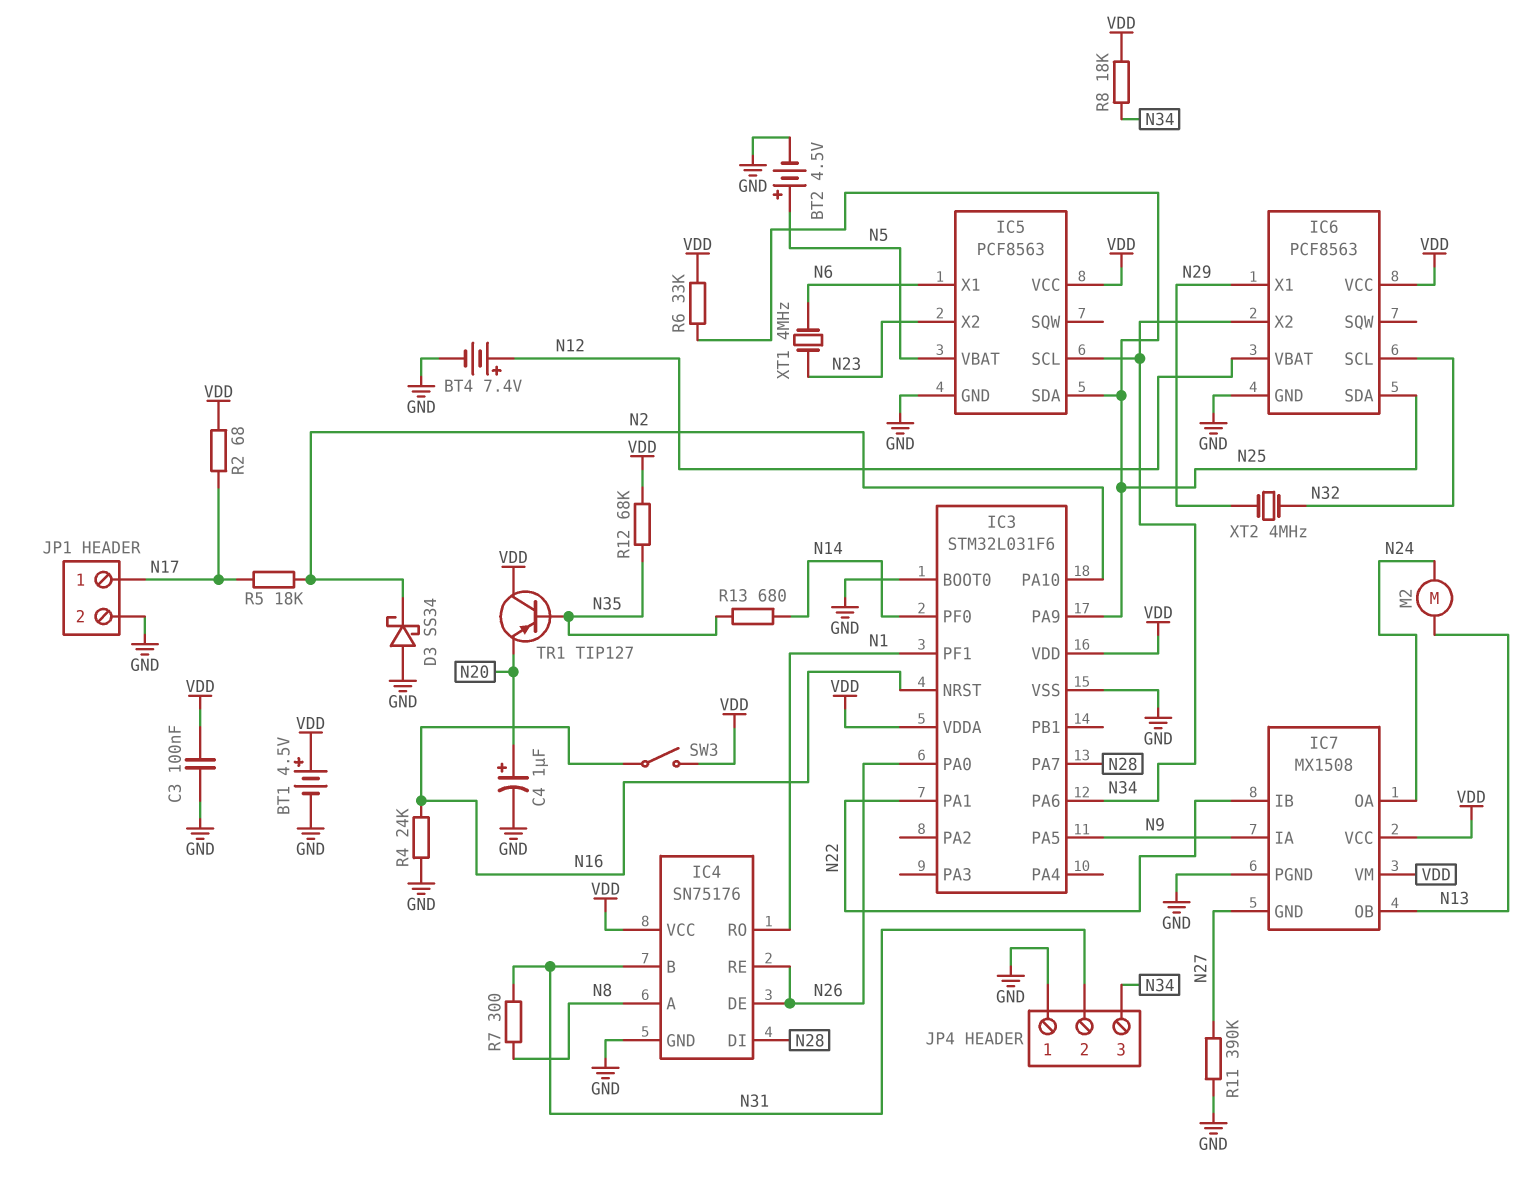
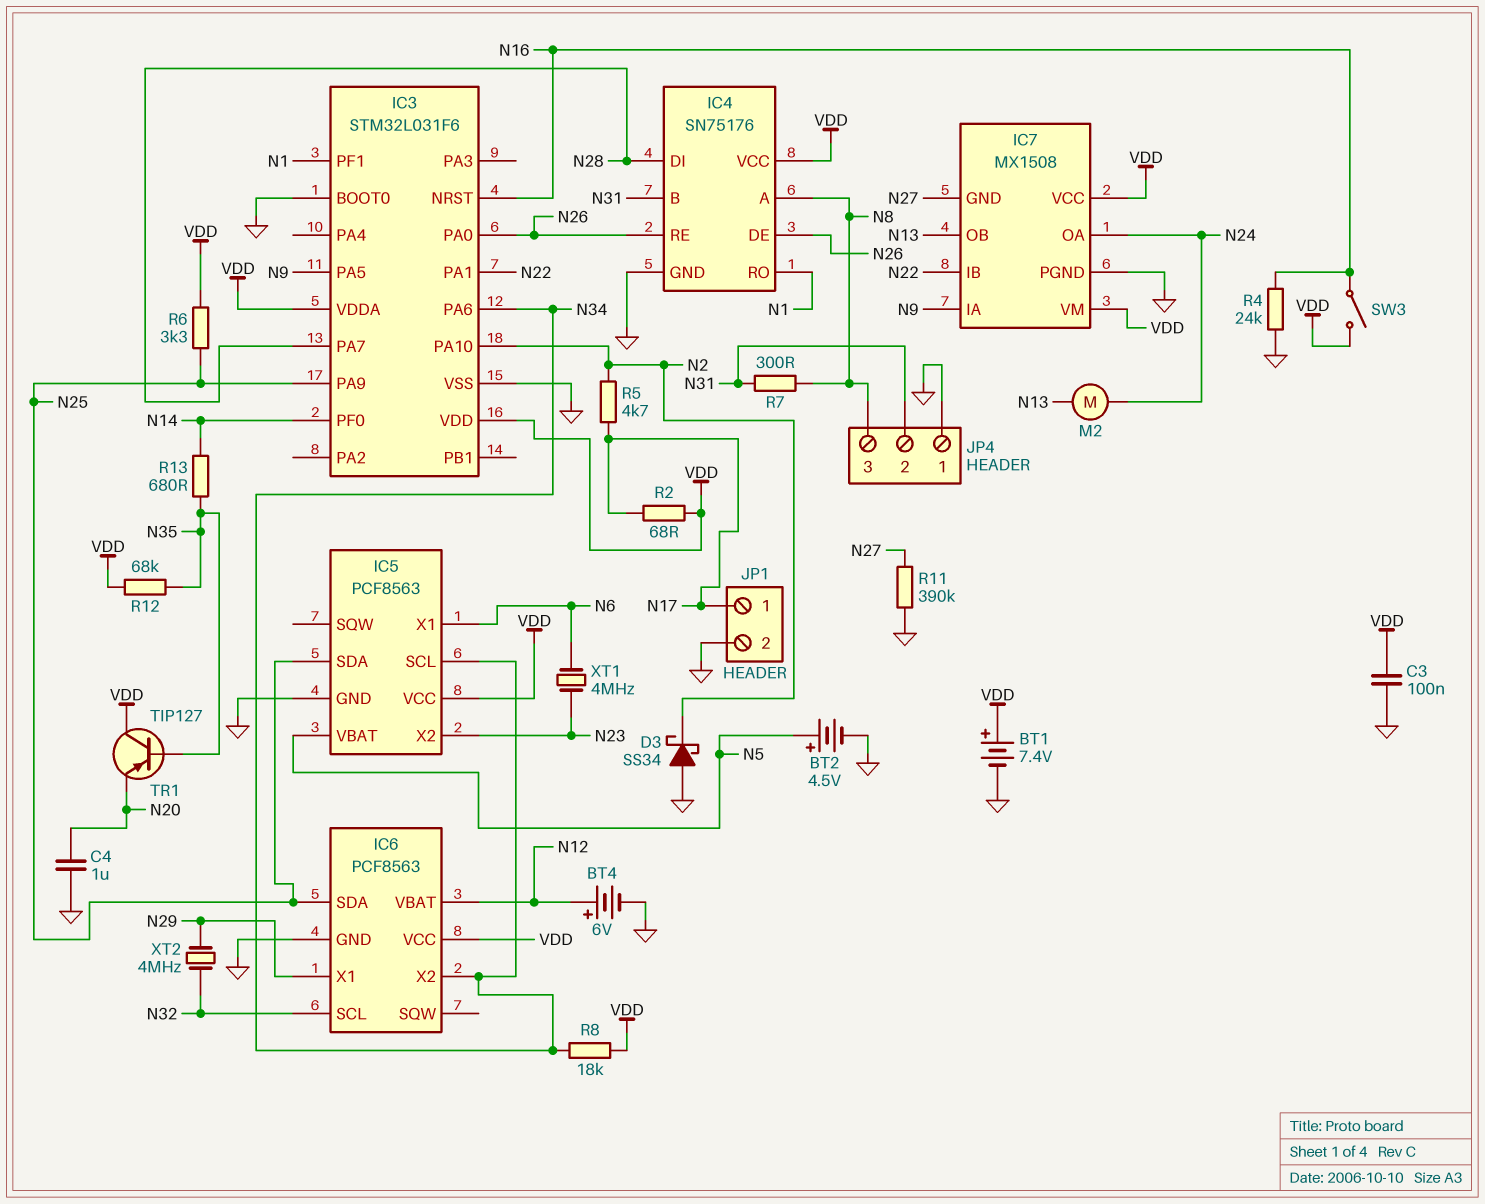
BT1: 4.5V (plus VDD, minus GND) -> 7.4V (plus VDD, minus GND)
BT4: 7.4V (plus N12, minus GND) -> 6V (plus N12, minus GND)
C4: 1uF (plus N20, minus GND) -> 1uF (GND, N20)
JP4 pin 3: N34 -> N8
R5: 18k (N2, N17) -> 4.7k (N2, N17)
R6: 33k (N25, VDD) -> 3.3k (N25, VDD)

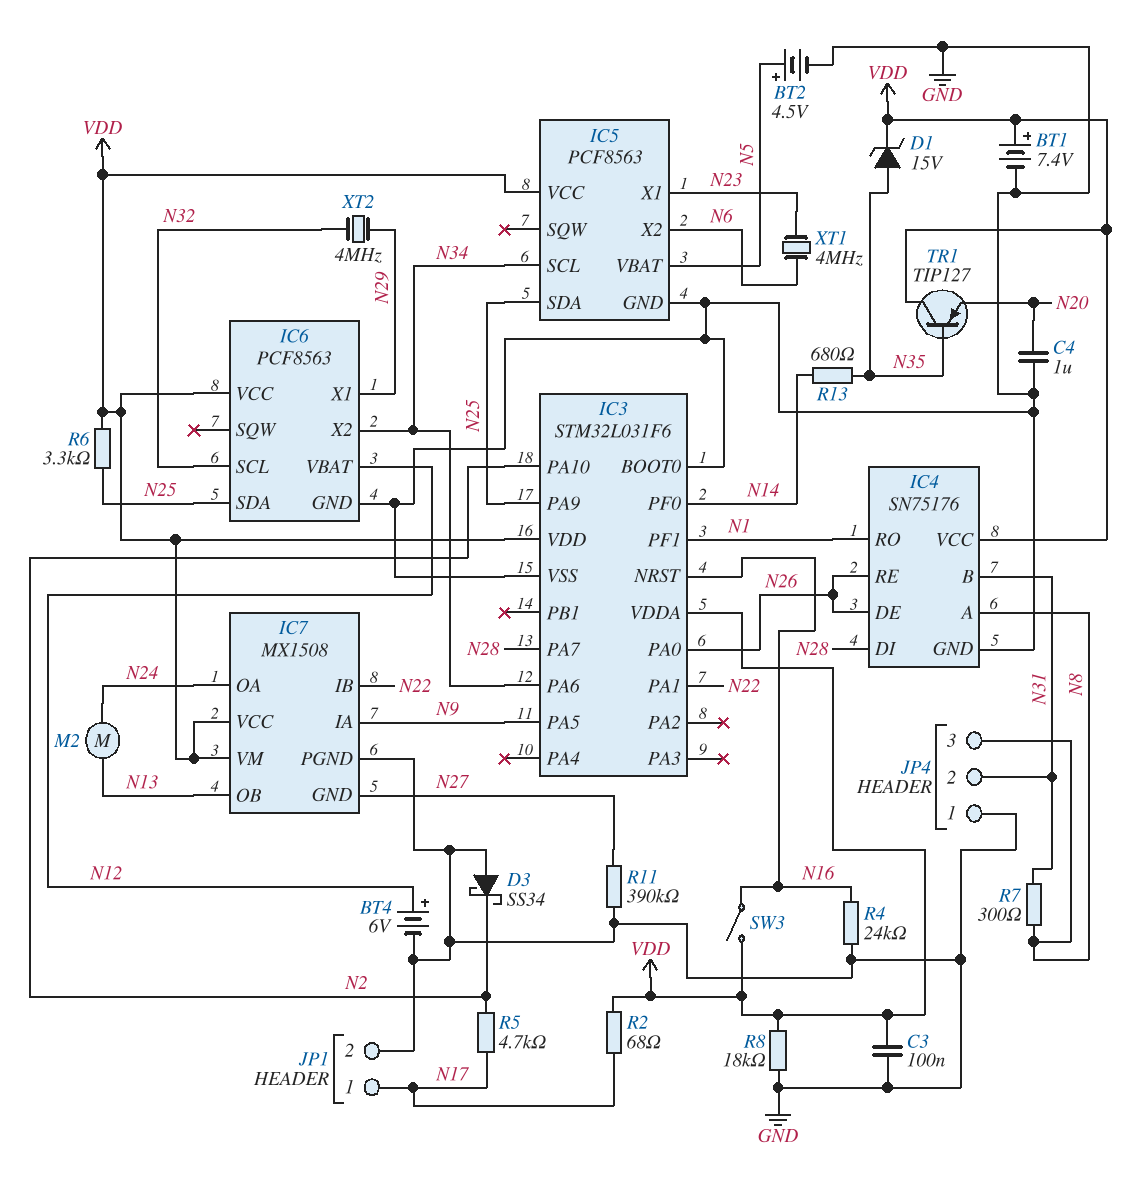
D1: none -> zener 15V (A N35, K VDD)
IC5 pin X1: N6 -> N23
IC5 pin X2: N23 -> N6
R8: 18k (N34, VDD) -> 18k (GND, VDD)
R12: 68k (N35, VDD) -> none

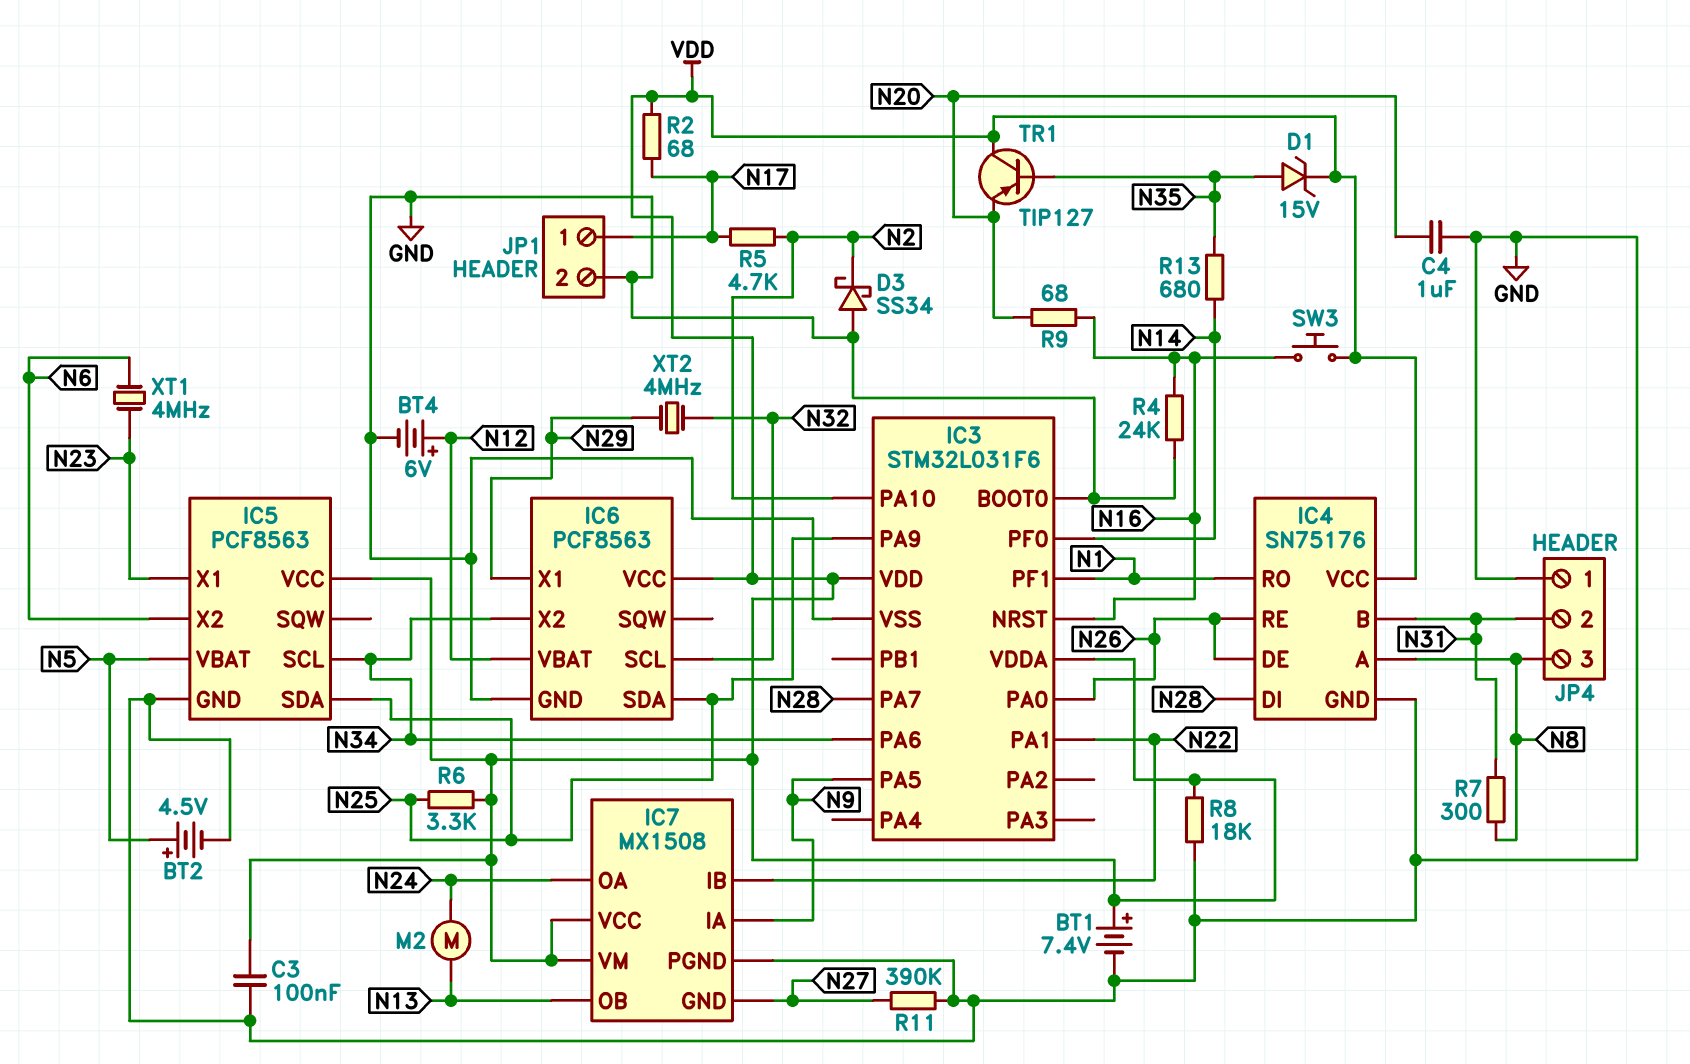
R9: none -> 68 (N16, N20)
SW3: switch (N16, VDD) -> button (N16, VDD)

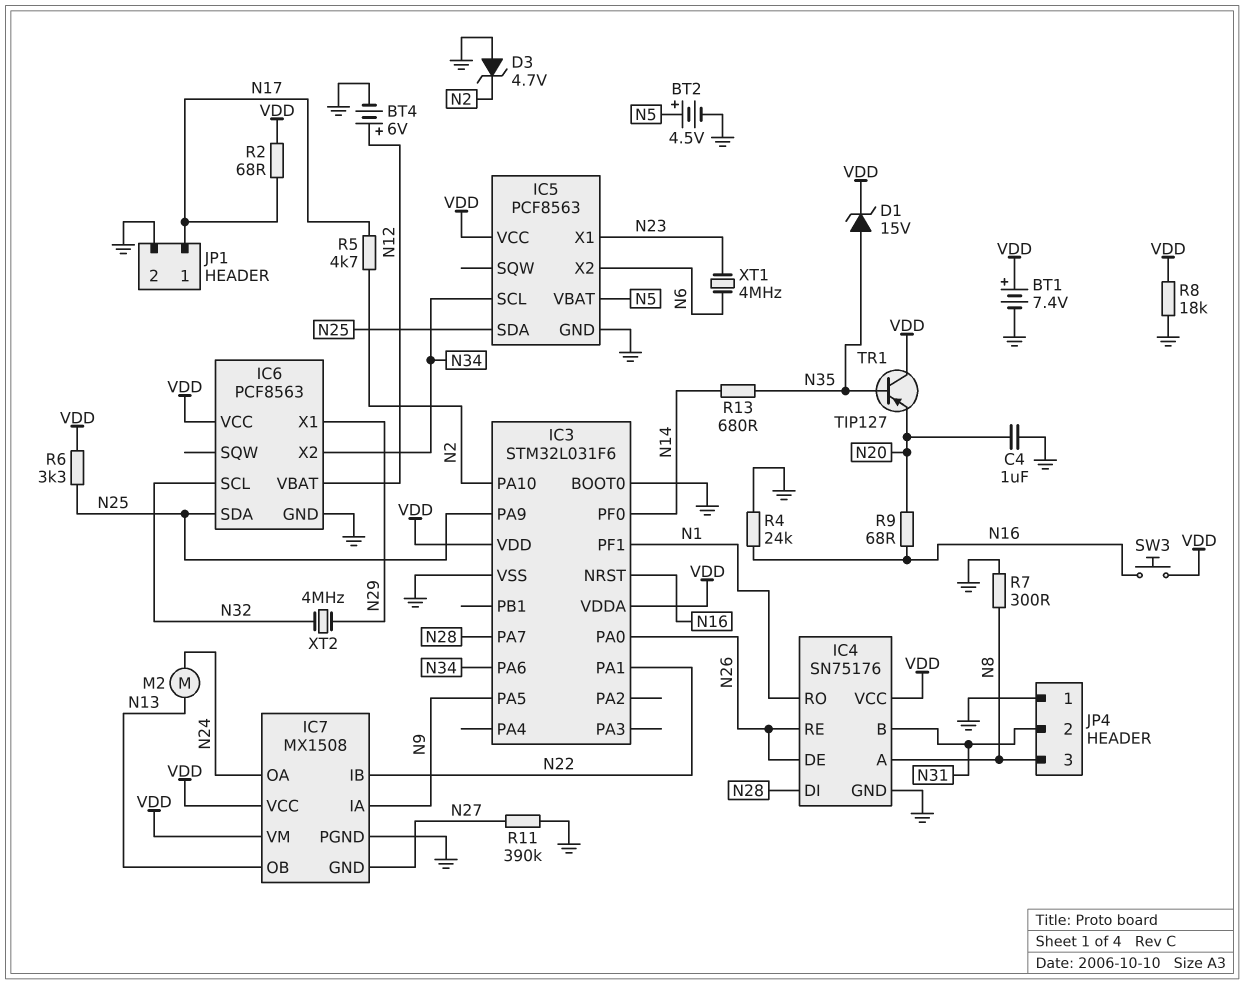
C3: 100nF (GND, VDD) -> none
D3: schottky SS34 (A GND, K N2) -> zener 4.7V (A GND, K N2)
R7: 300 (N8, N31) -> 300 (GND, N8)

